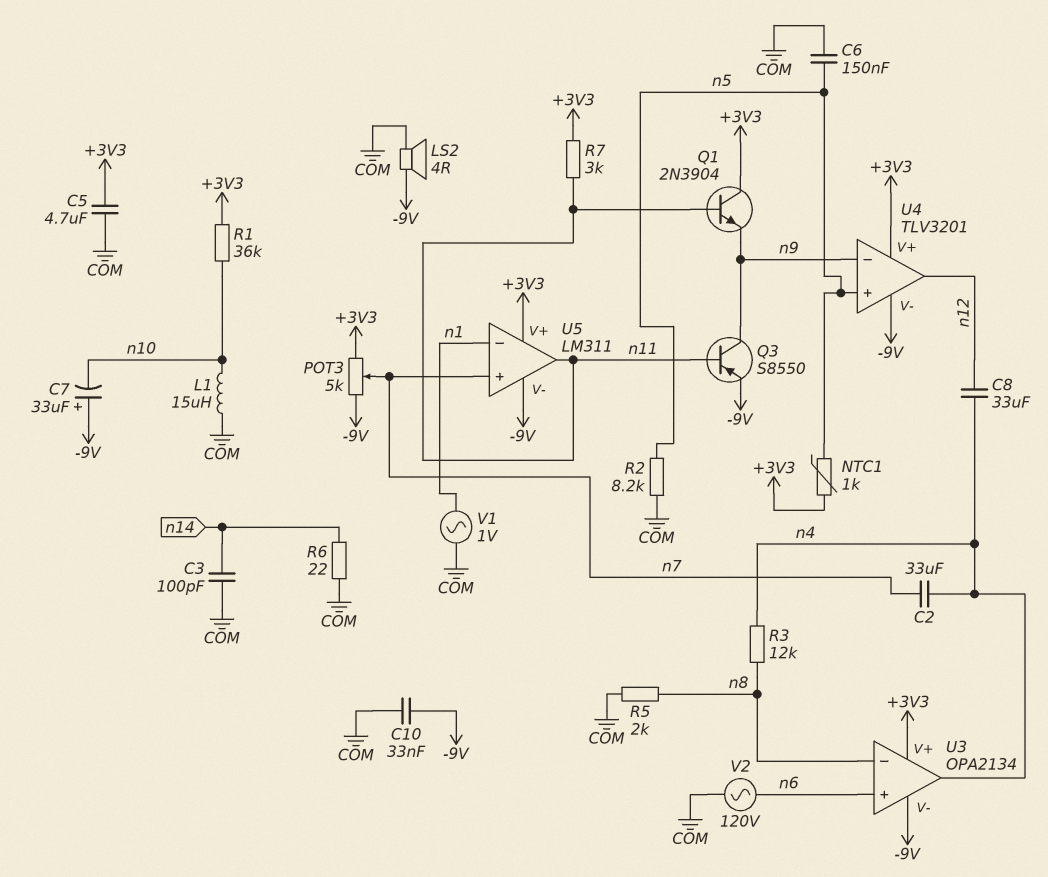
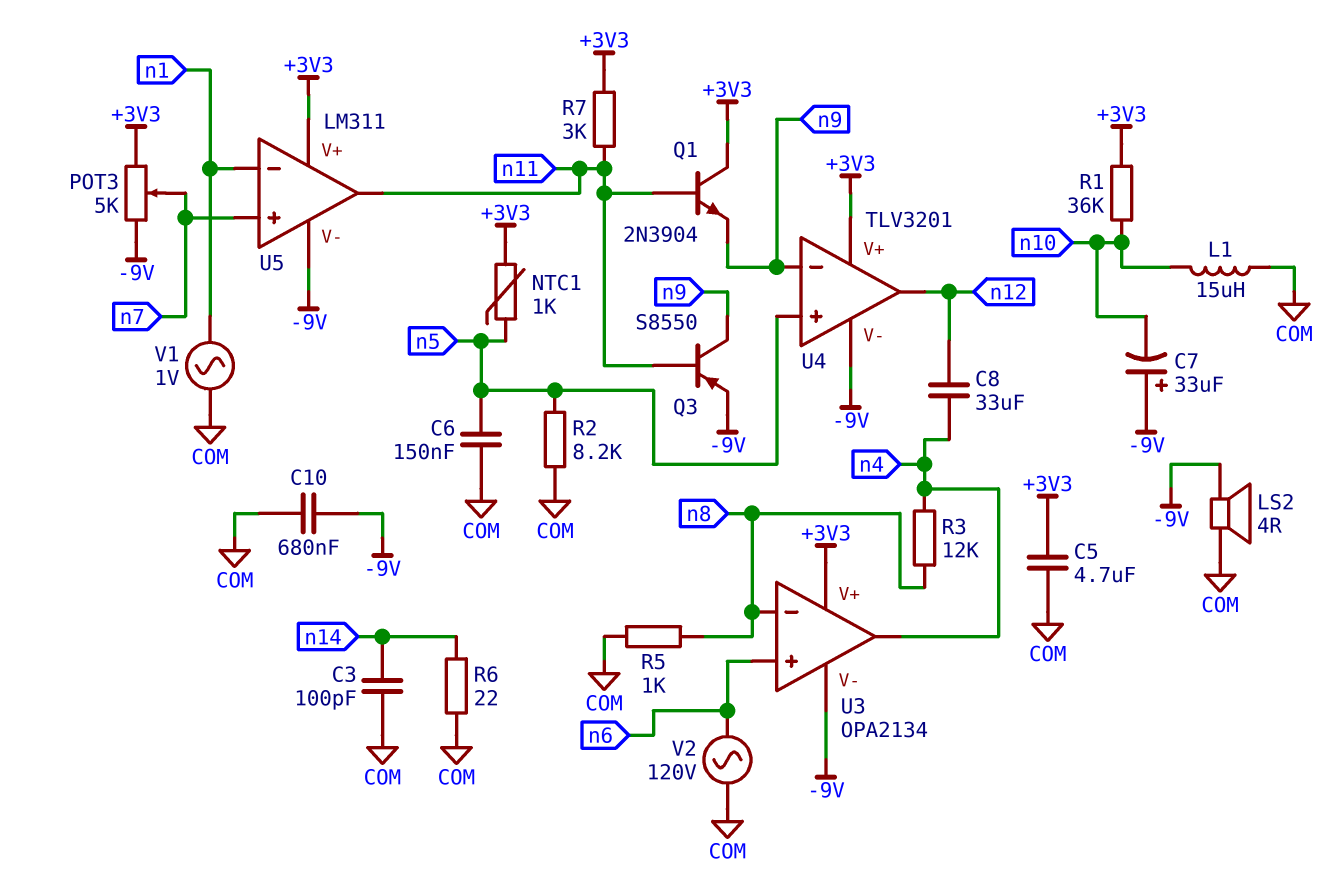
C2: 33uF (n4, n7) -> none
C10: 33nF (-9V, COM) -> 680nF (-9V, COM)
R5: 2k (COM, n8) -> 1k (COM, n8)

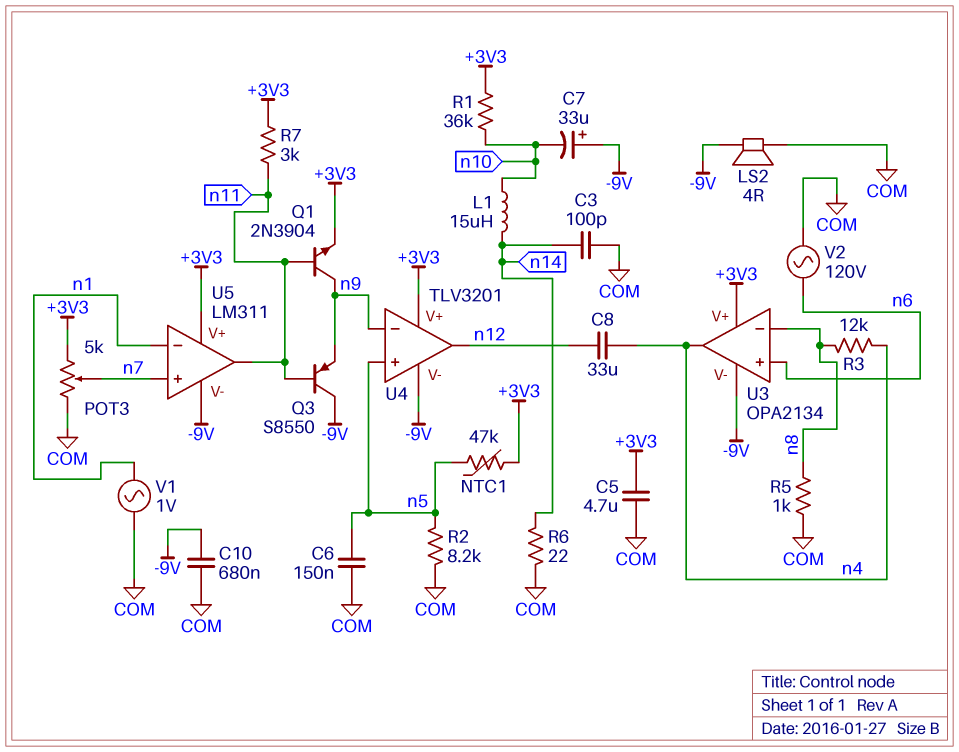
L1: 15uH (COM, n10) -> 15uH (n10, n14)
NTC1: 1k (+3V3, n5) -> 47k (+3V3, n5)
POT3: 5k (+3V3, -9V, wiper n7) -> 5k (+3V3, COM, wiper n7)
Q1: NPN 2N3904 (B n11, C +3V3, E n9) -> NPN 2N3904 (B n11, C n9, E +3V3)
Q3: PNP S8550 (B n11, C n9, E -9V) -> PNP S8550 (B n11, C -9V, E n9)

